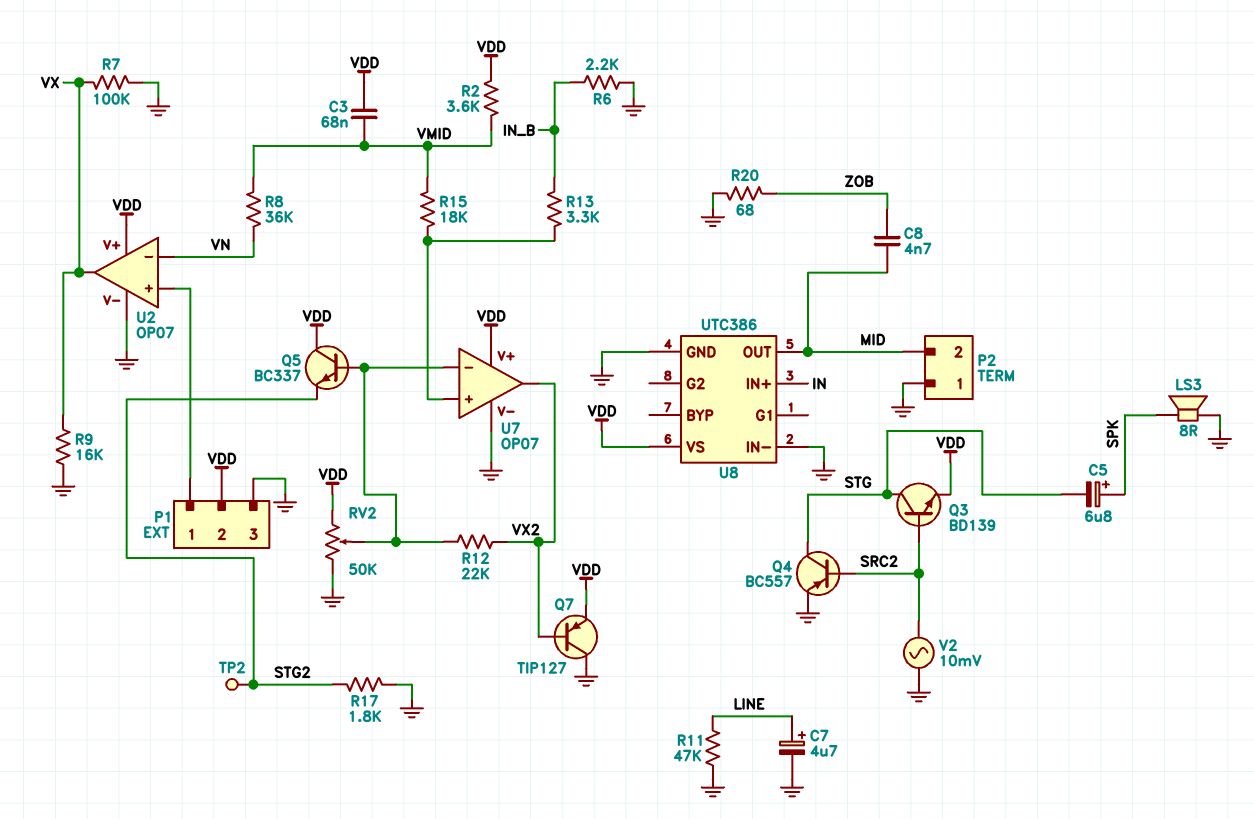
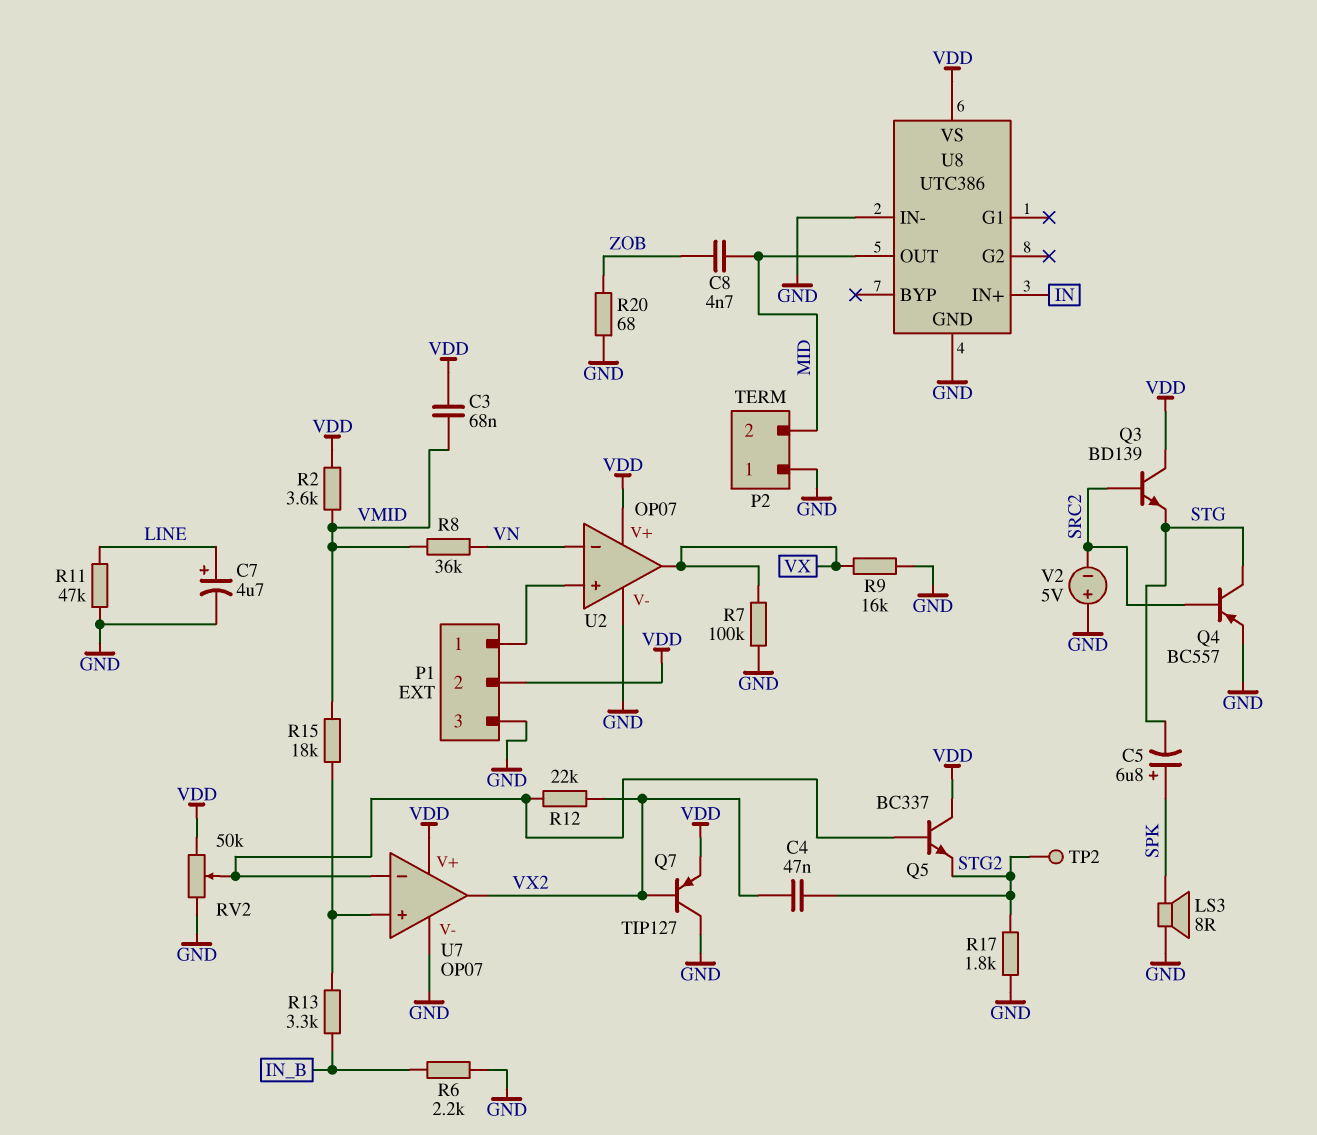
C4: none -> 47nF (STG2, VX2)
Q3: NPN BD139 (B SRC2, C STG, E VDD) -> NPN BD139 (B SRC2, C VDD, E STG)
V2: AC 10mV (GND, SRC2) -> 5V (plus GND, minus SRC2)

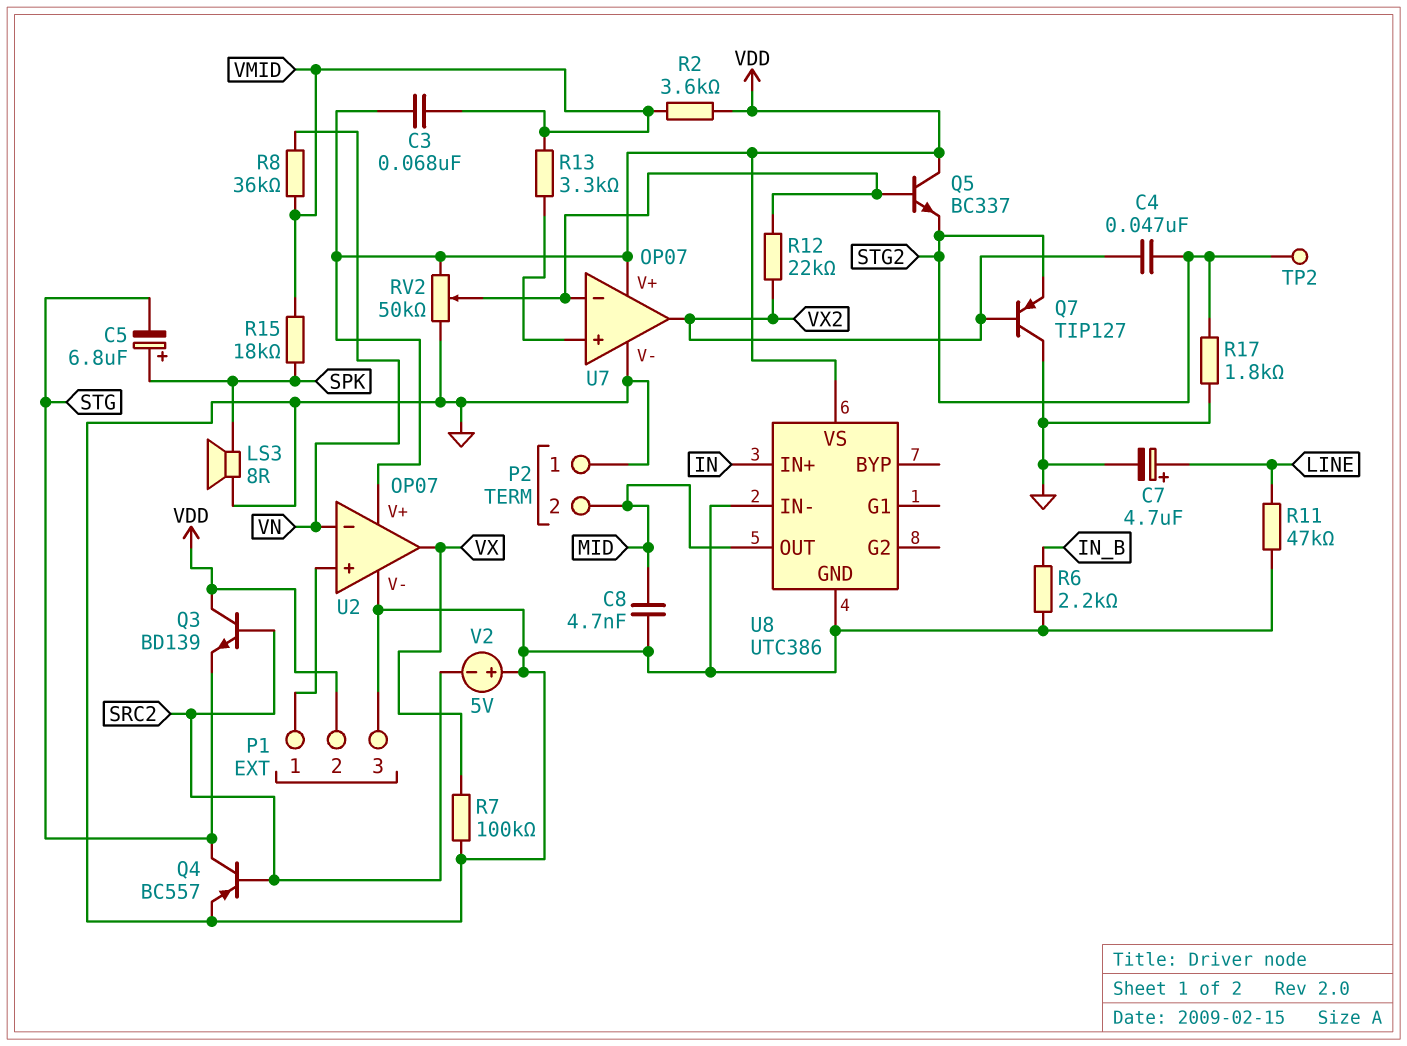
C8: 4.7nF (MID, ZOB) -> 4.7nF (GND, MID)
Q7: PNP TIP127 (B VX2, C GND, E VDD) -> PNP TIP127 (B VX2, C GND, E STG2)
R9: 16k (GND, VX) -> none
R13: 3.3k (IN_B, U7/in+) -> 3.3k (U7/in+, VMID)
R15: 18k (U7/in+, VMID) -> 18k (SPK, VMID)
R20: 68 (GND, ZOB) -> none

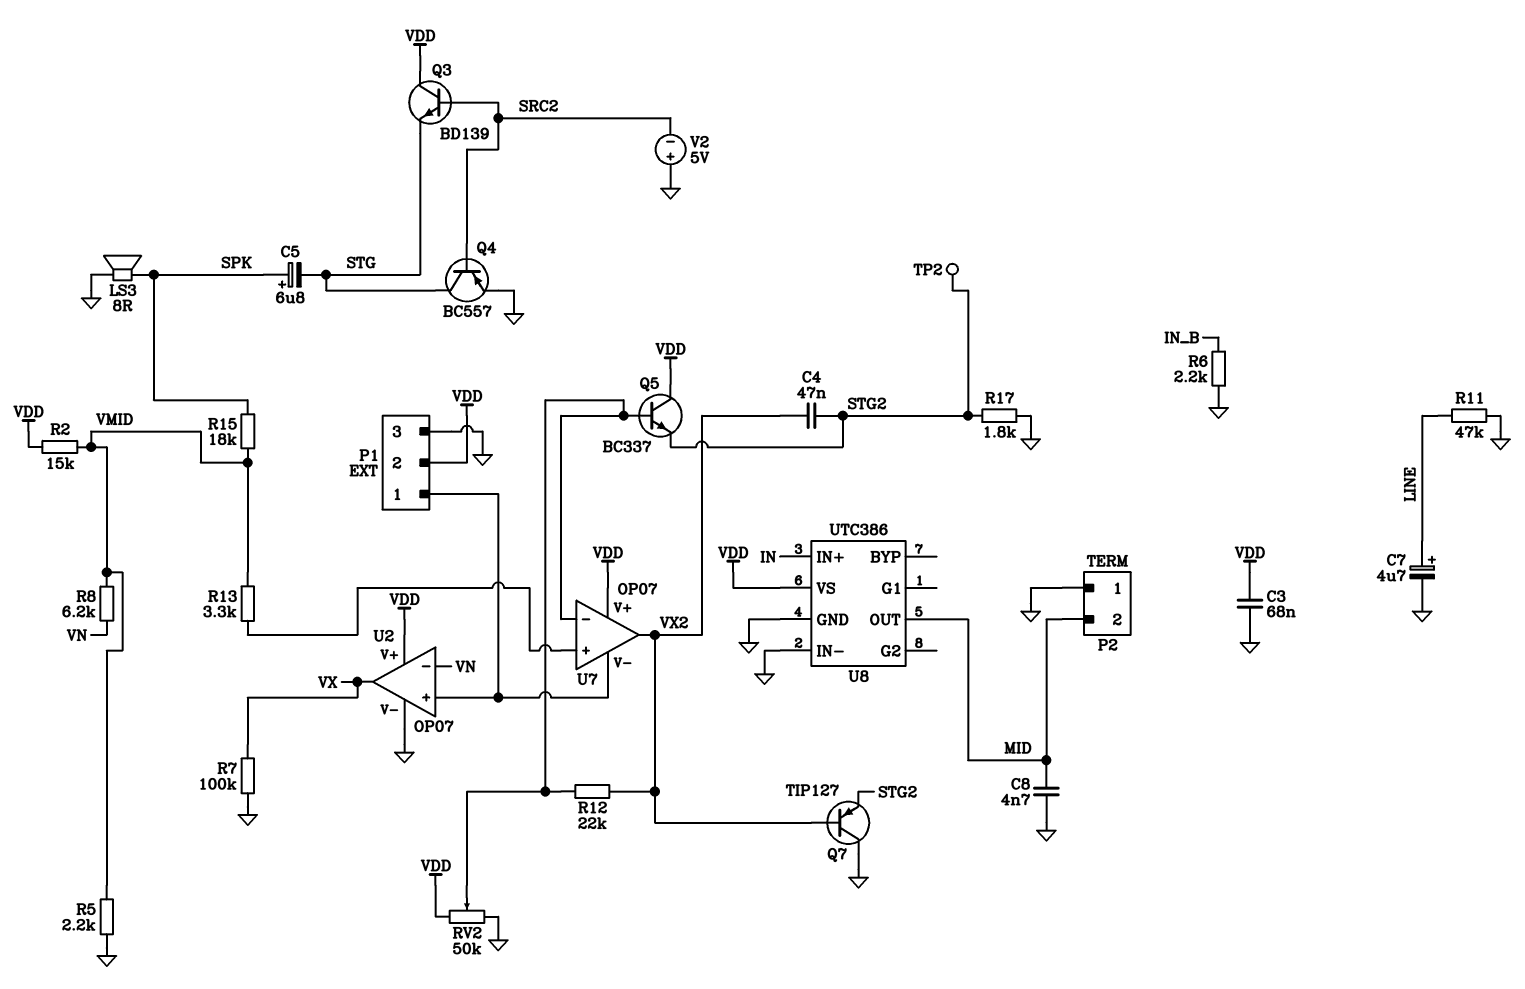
C3: 68nF (VDD, VMID) -> 68nF (GND, VDD)
R2: 3.6k (VDD, VMID) -> 15k (VDD, VMID)
R5: none -> 2.2k (GND, VMID)
R8: 36k (VMID, VN) -> 6.2k (VMID, VN)
U7 pin V-: GND -> P1/1

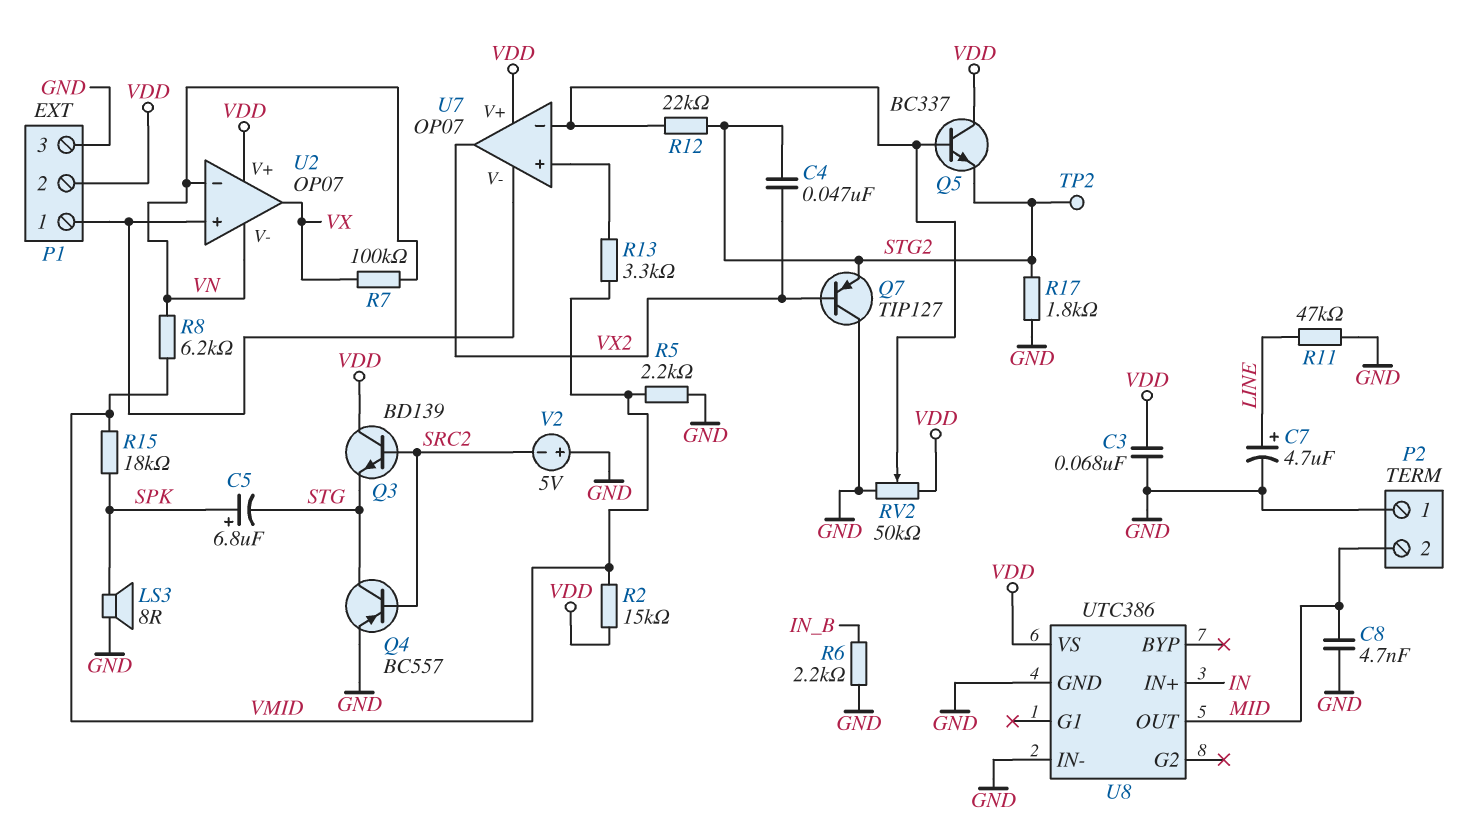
R7: 100k (GND, VX) -> 100k (VN, VX)
R12: 22k (U7/in-, VX2) -> 22k (STG2, U7/in-)
U2 pin V-: GND -> VN

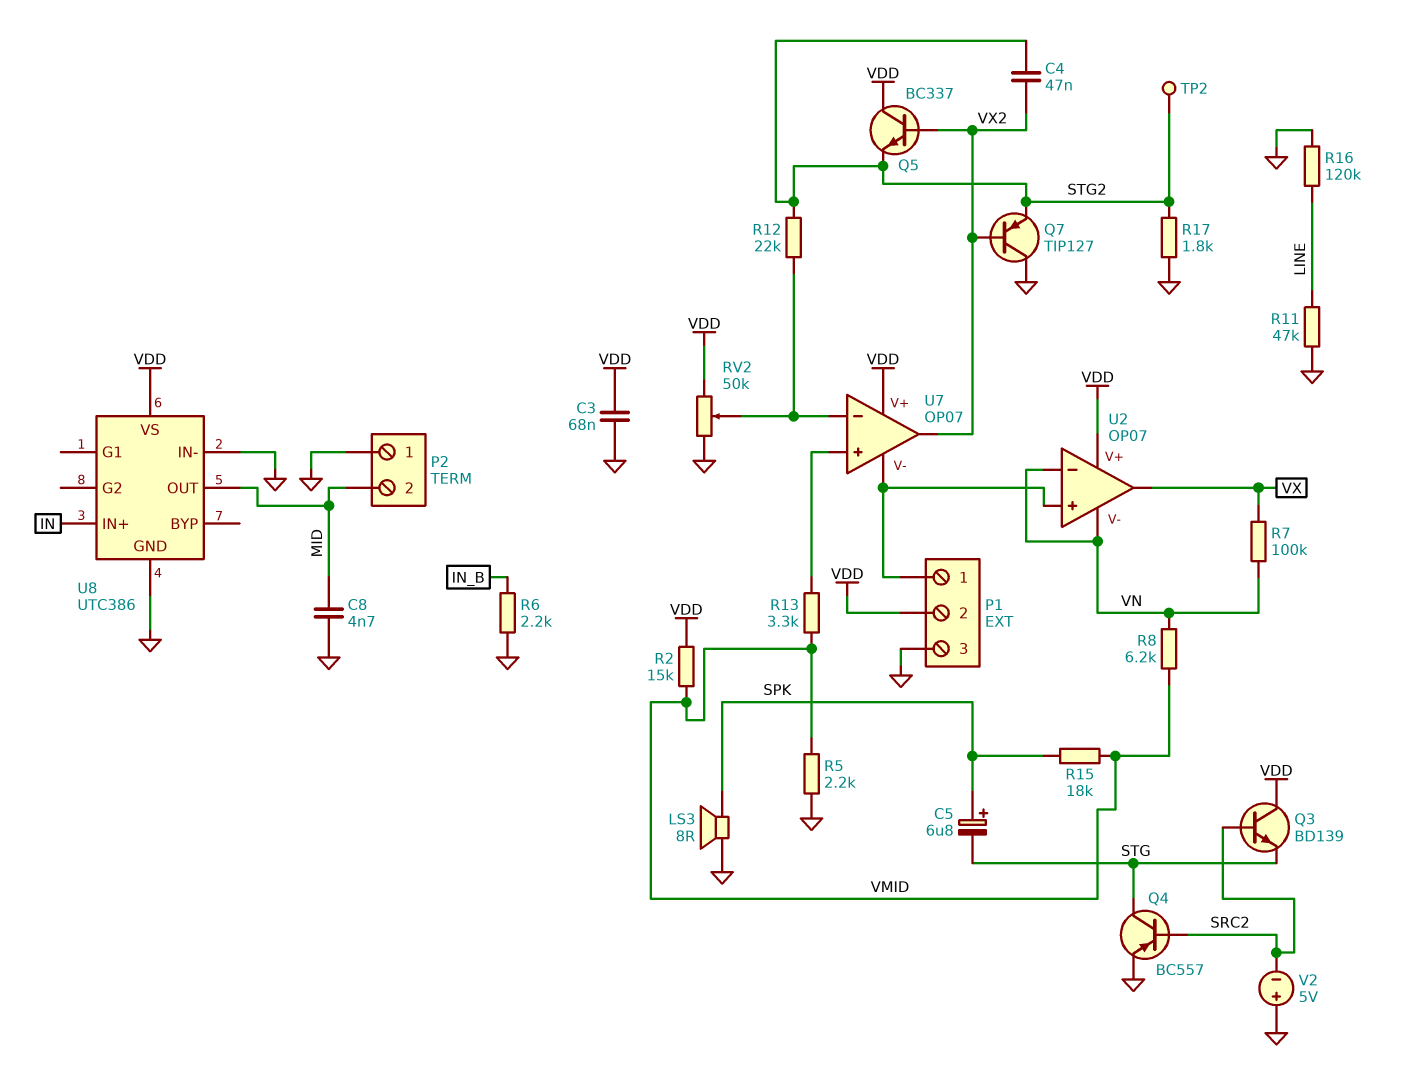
C7: 4.7uF (plus LINE, minus GND) -> none
Q5: NPN BC337 (B U7/in-, C VDD, E STG2) -> NPN BC337 (B VX2, C VDD, E STG2)
R16: none -> 120k (GND, LINE)

